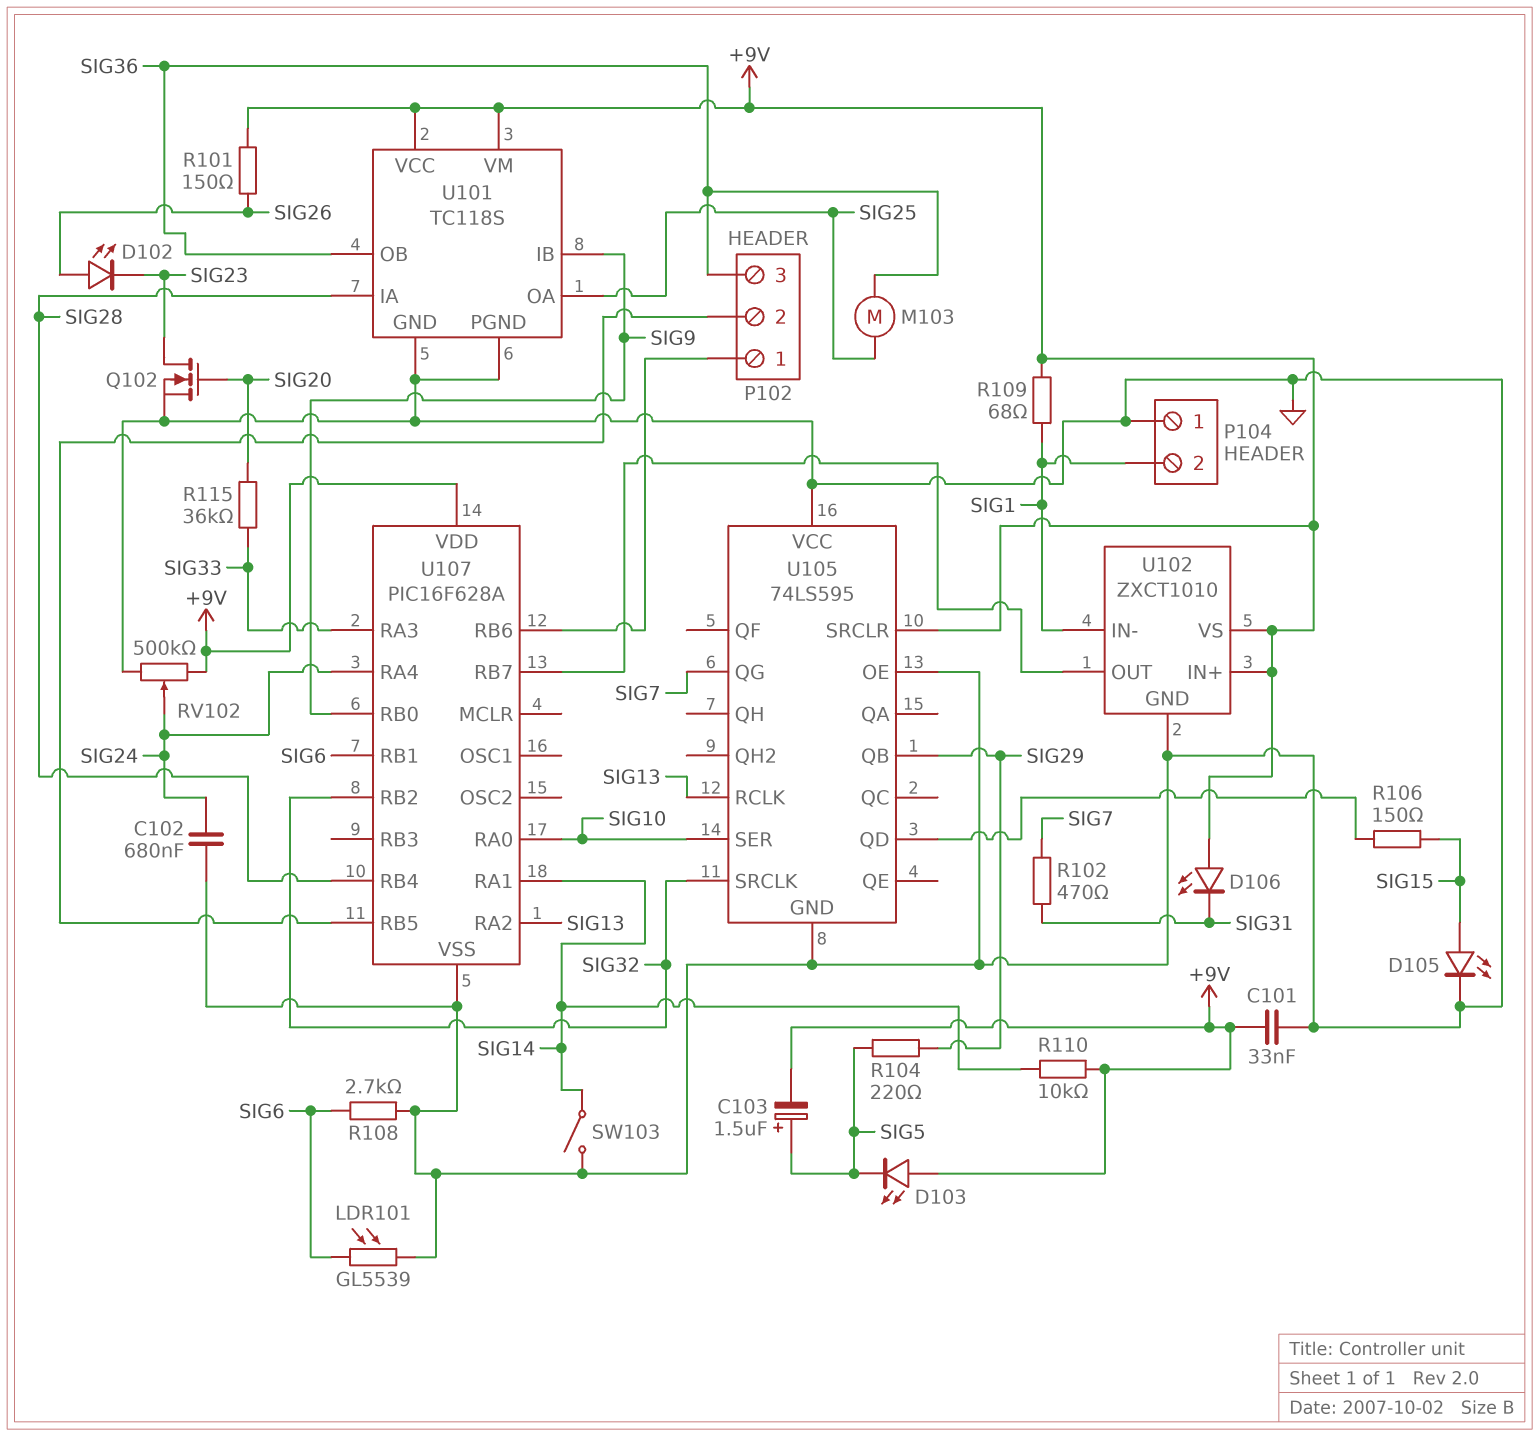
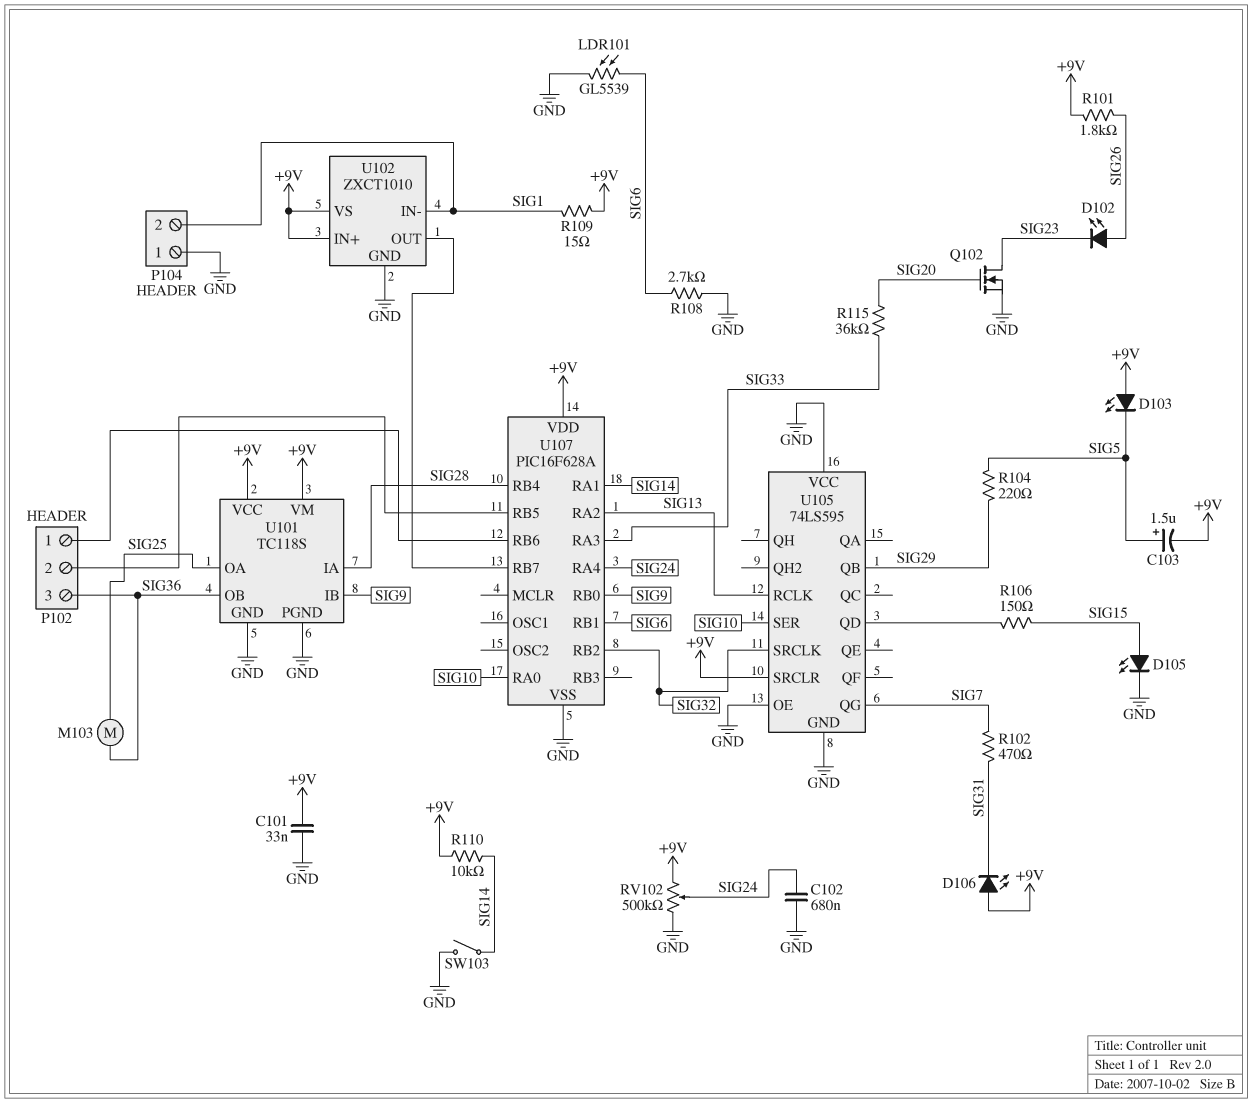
R101: 150 (+9V, SIG26) -> 1.8k (+9V, SIG26)
R109: 68 (+9V, SIG1) -> 15 (+9V, SIG1)

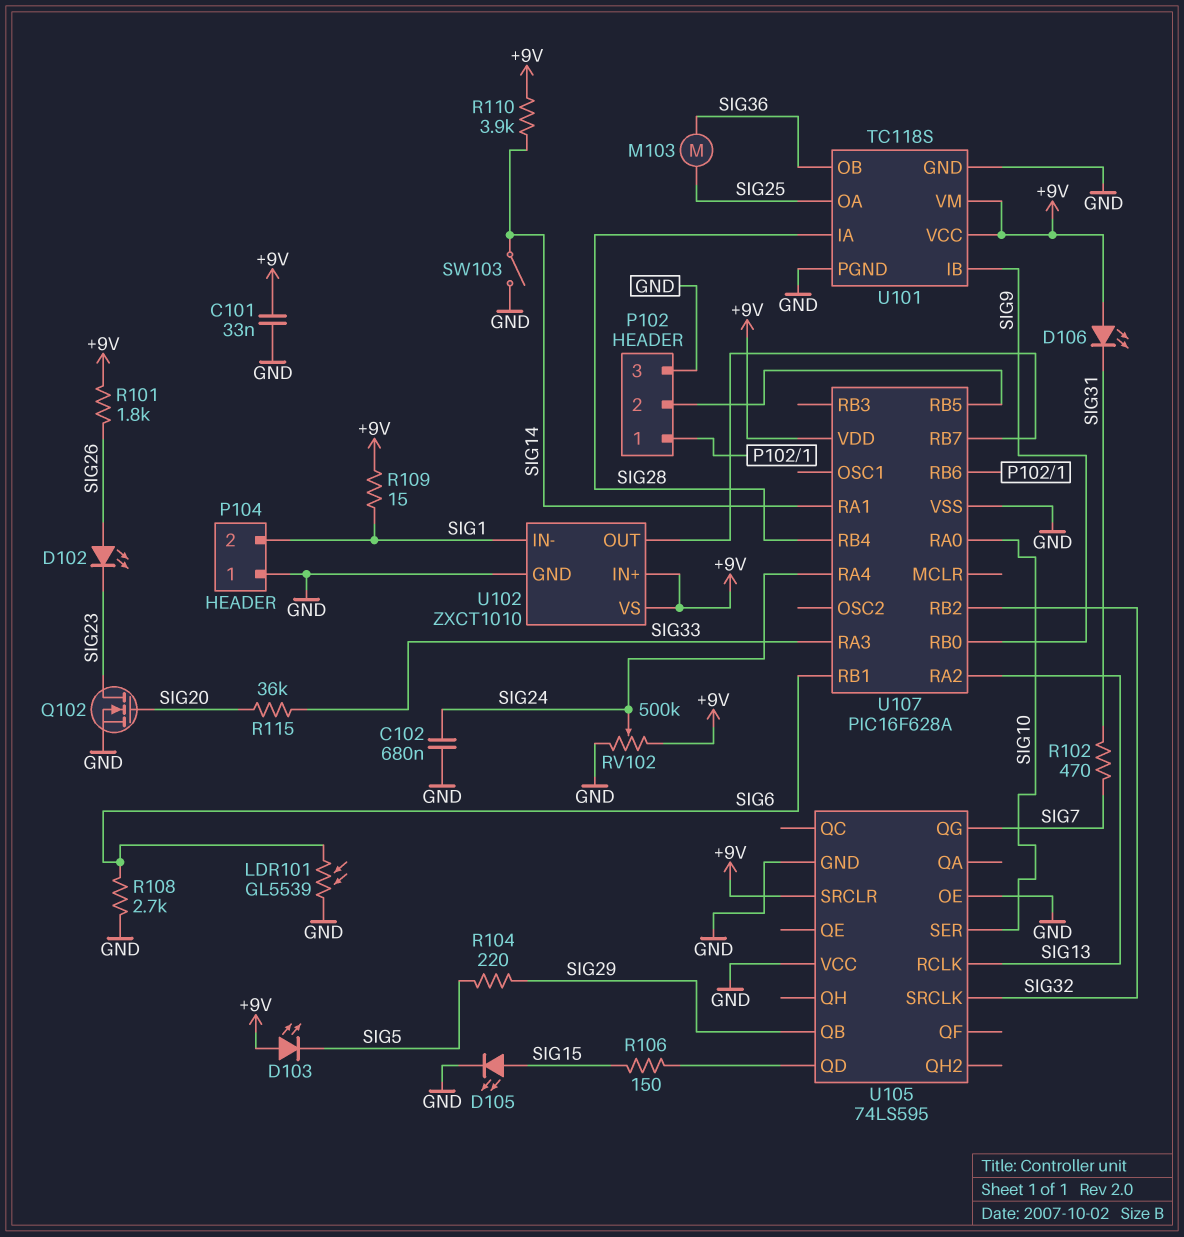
C103: 1.5uF (plus SIG5, minus +9V) -> none
P102 pin 3: SIG36 -> GND
R110: 10k (+9V, SIG14) -> 3.9k (+9V, SIG14)

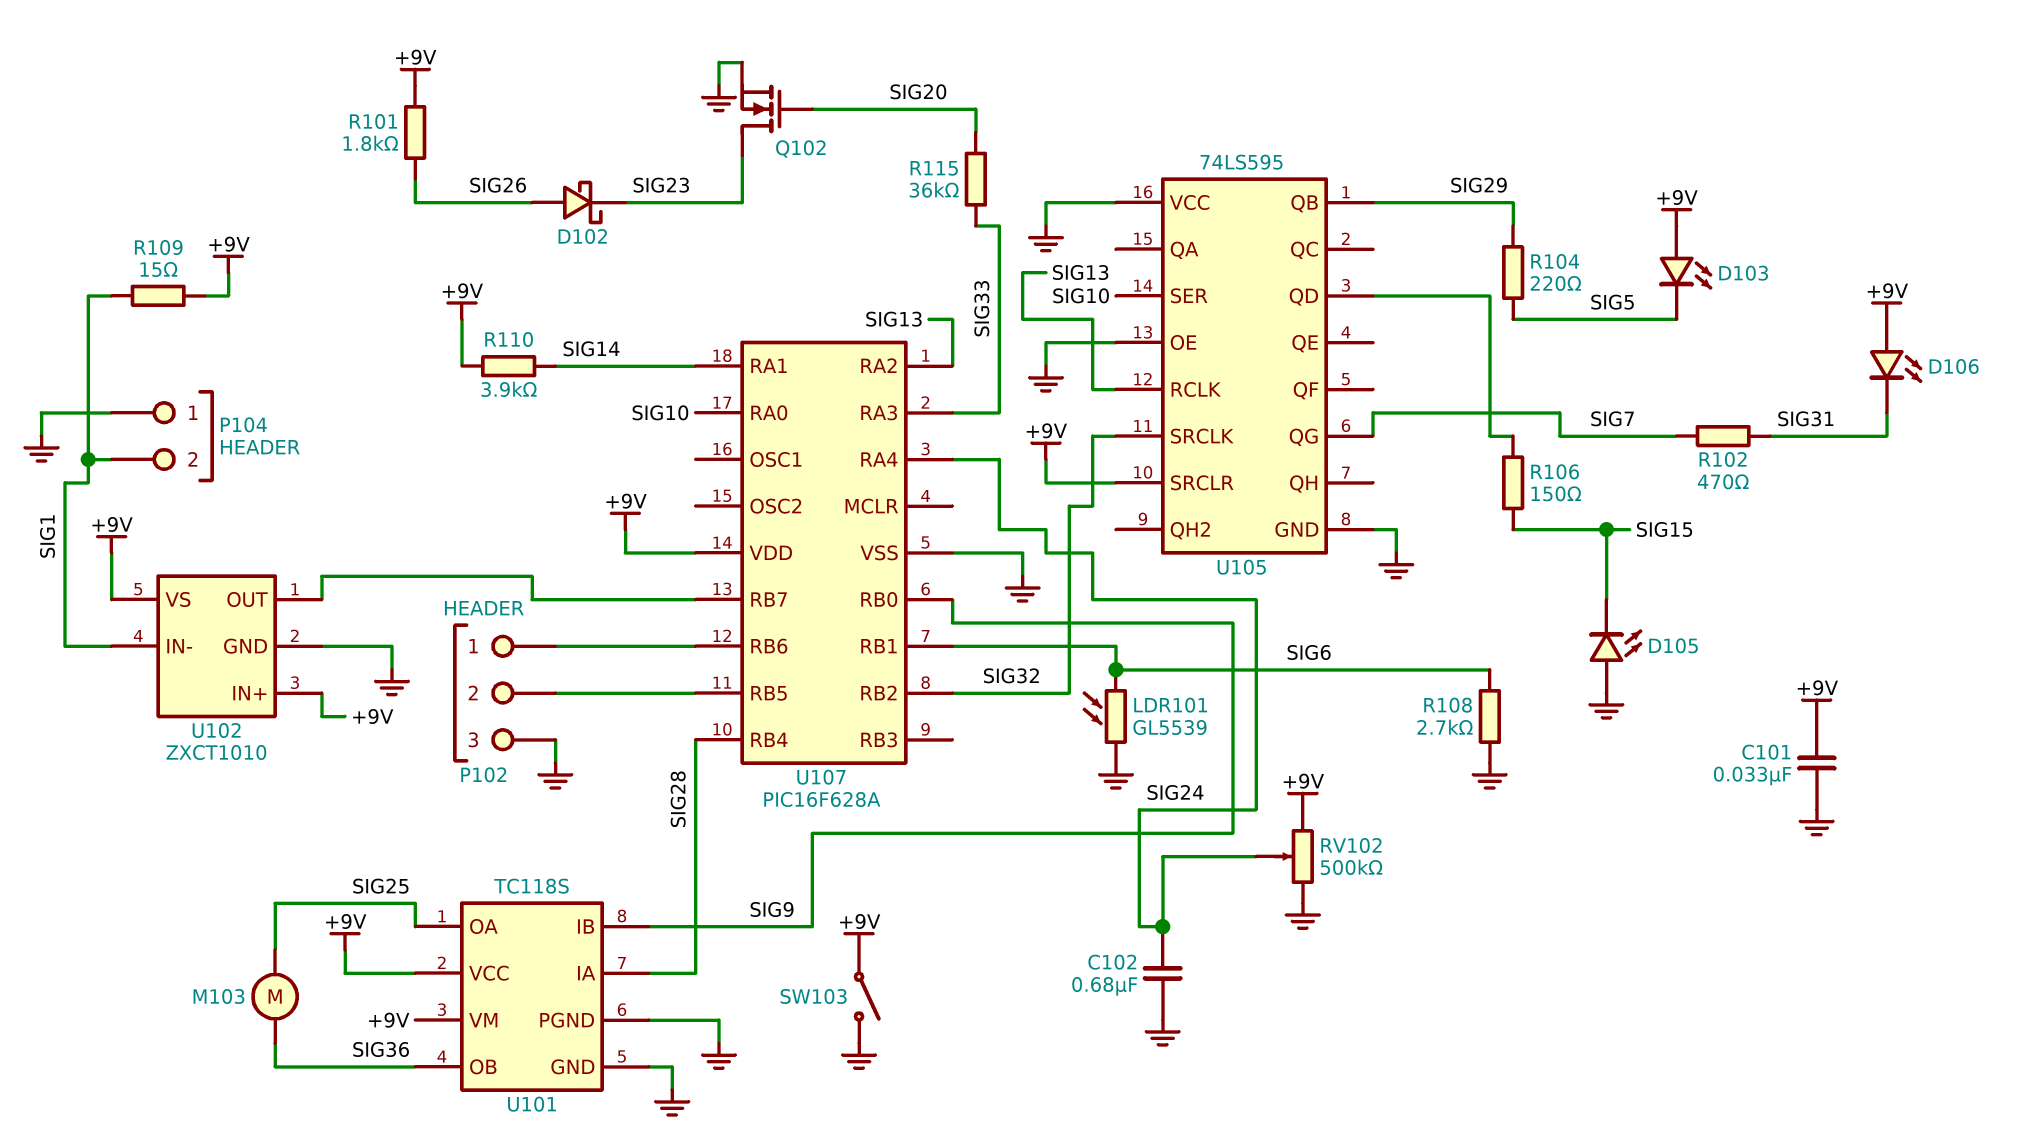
D102: LED (A SIG26, K SIG23) -> schottky (A SIG26, K SIG23)
D105: LED (A SIG15, K GND) -> LED (A GND, K SIG15)
SW103: switch (GND, SIG14) -> switch (+9V, GND)

